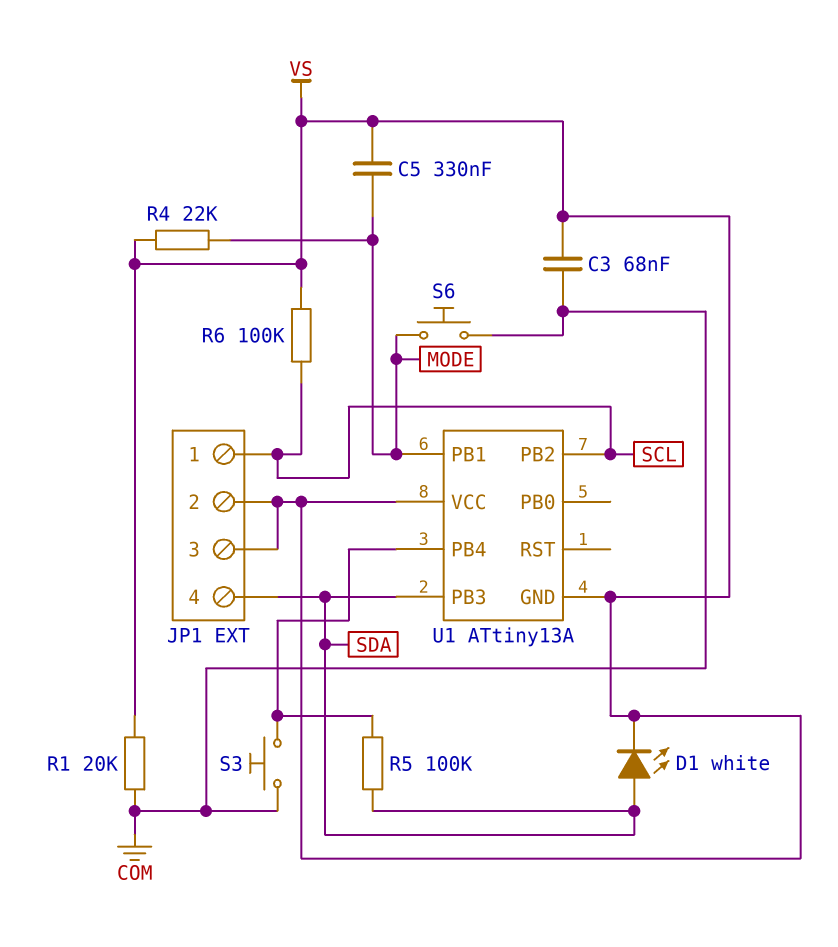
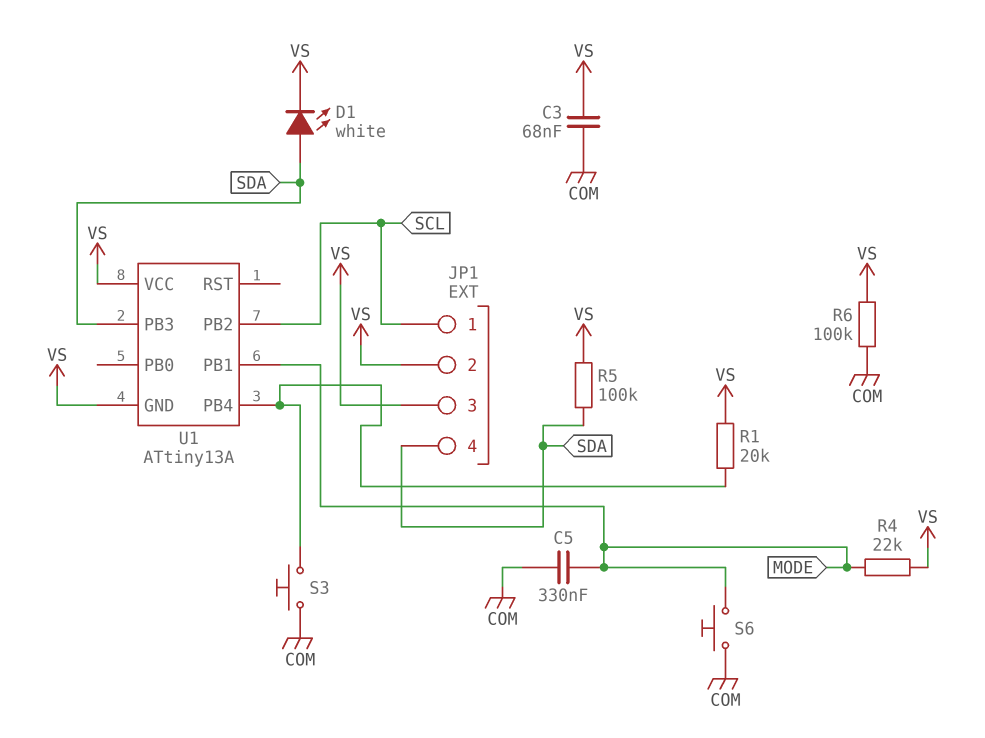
C5: 330nF (MODE, VS) -> 330nF (COM, MODE)
R1: 20k (COM, VS) -> 20k (U1/PB4, VS)
R5: 100k (SDA, U1/PB4) -> 100k (SDA, VS)
R6: 100k (SCL, VS) -> 100k (COM, VS)

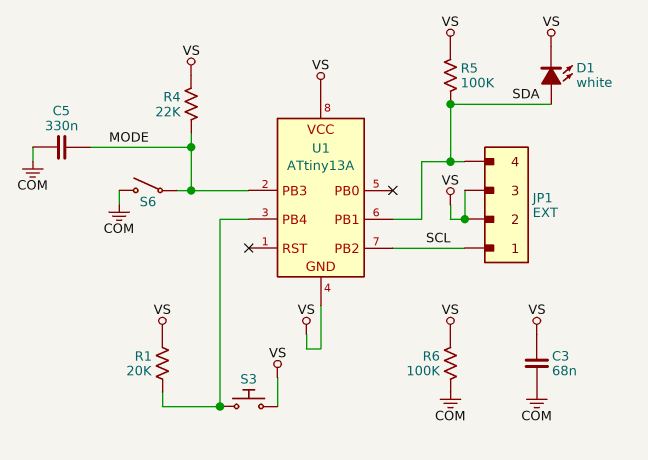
S3: button (COM, U1/PB4) -> button (U1/PB4, VS)
S6: button (COM, MODE) -> switch (COM, MODE)
U1 pin PB1: MODE -> SDA
U1 pin PB3: SDA -> MODE

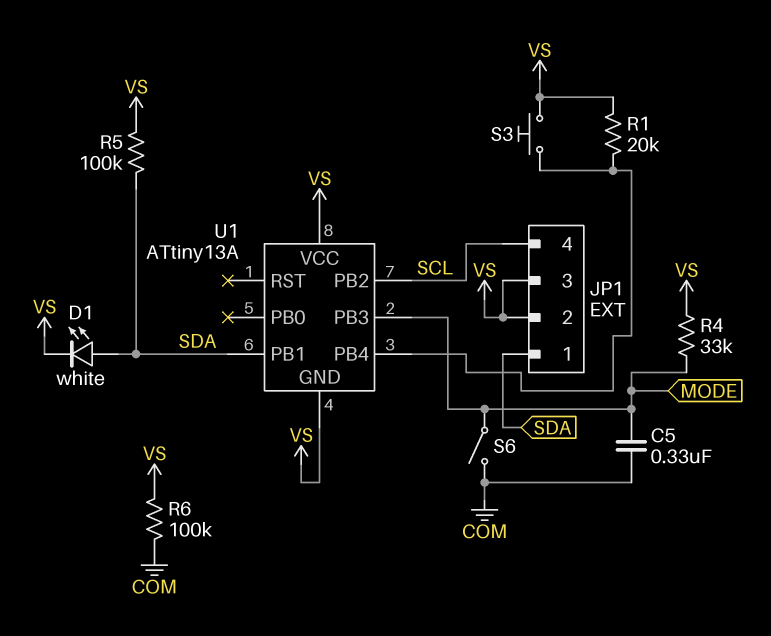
C3: 68nF (COM, VS) -> none
JP1 pin 1: SCL -> SDA
JP1 pin 4: SDA -> SCL
R4: 22k (MODE, VS) -> 33k (MODE, VS)

